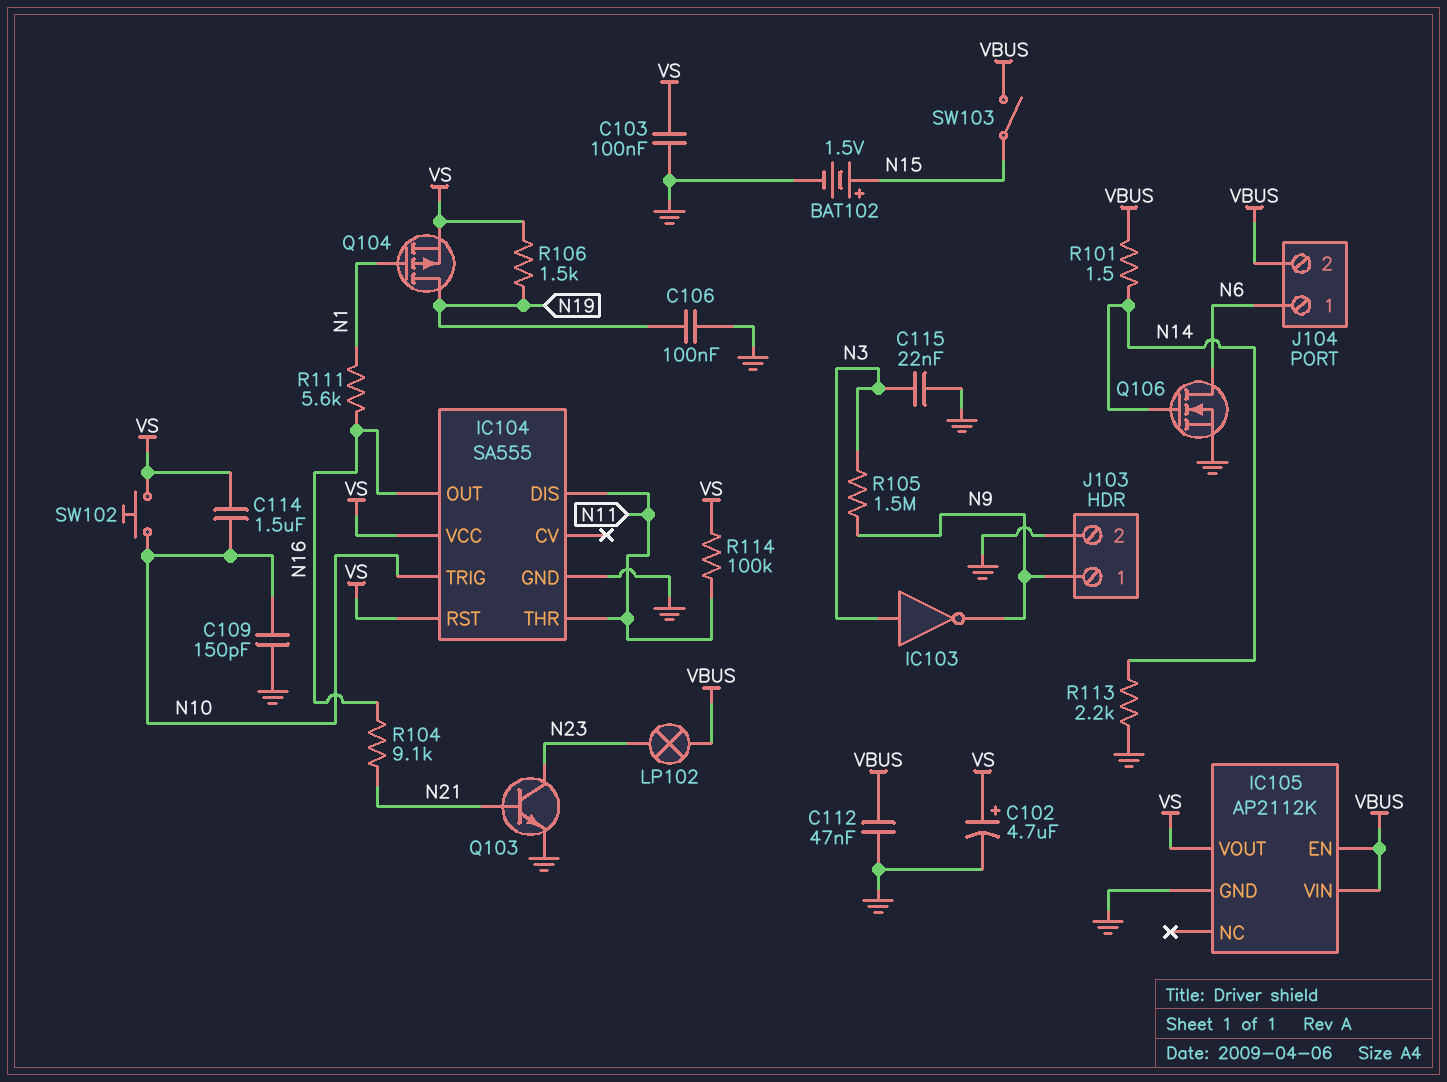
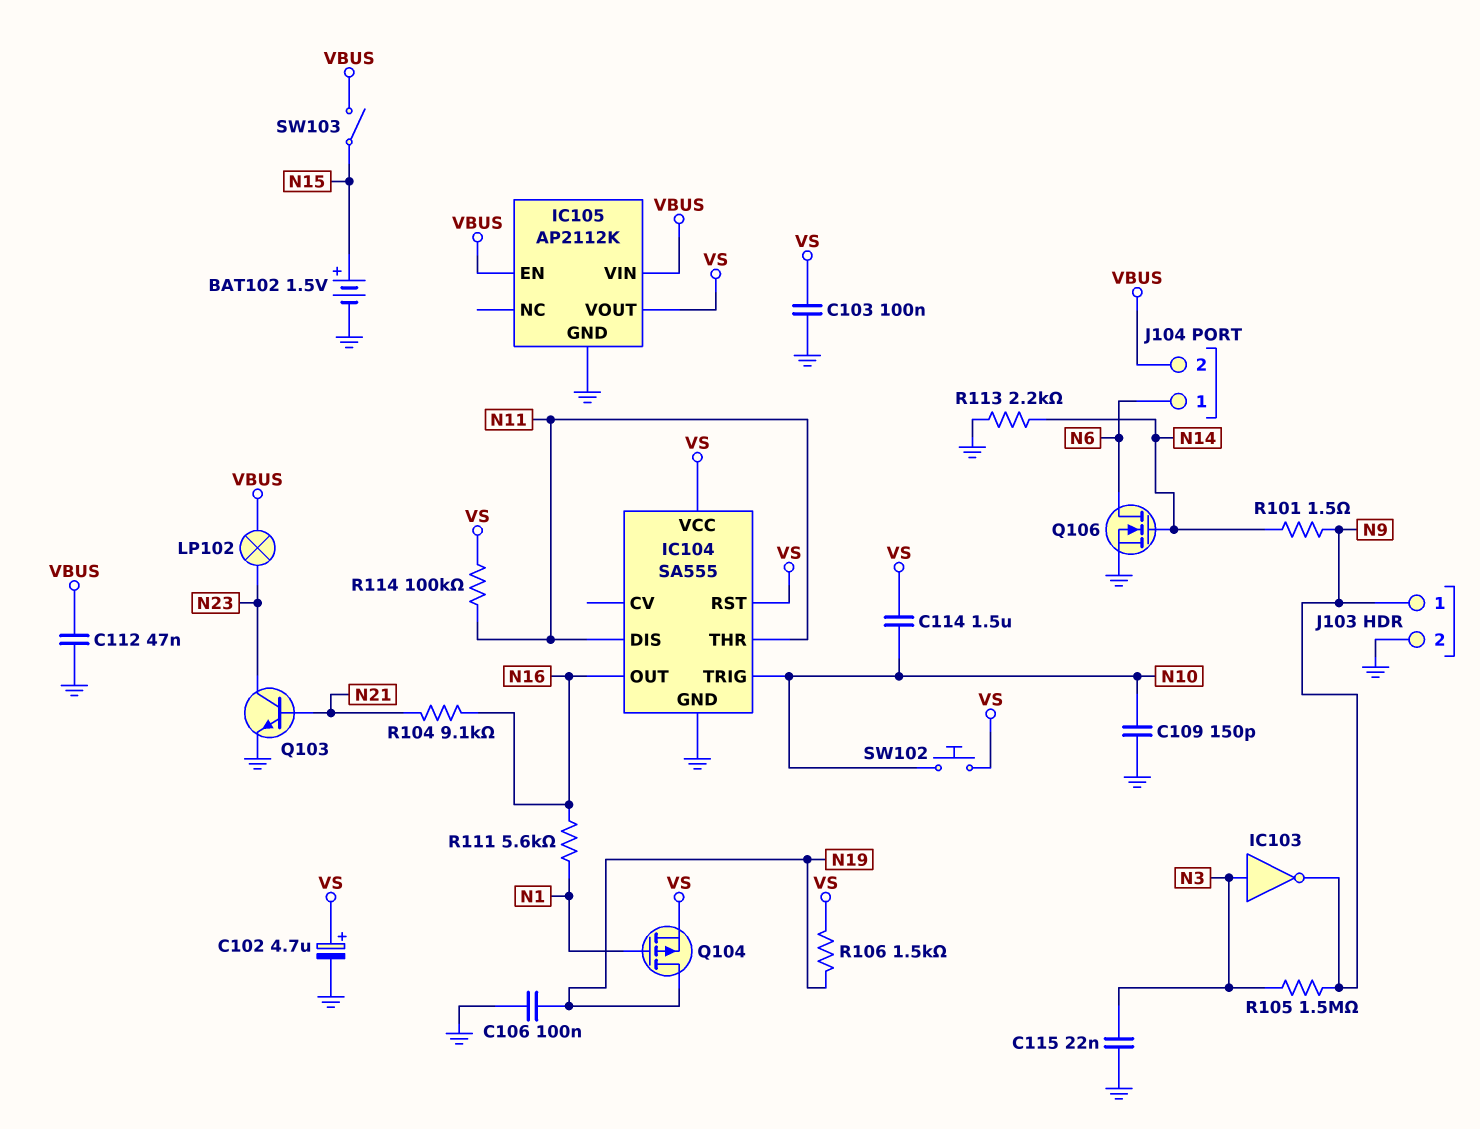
R101: 1.5 (N14, VBUS) -> 1.5 (N9, N14)

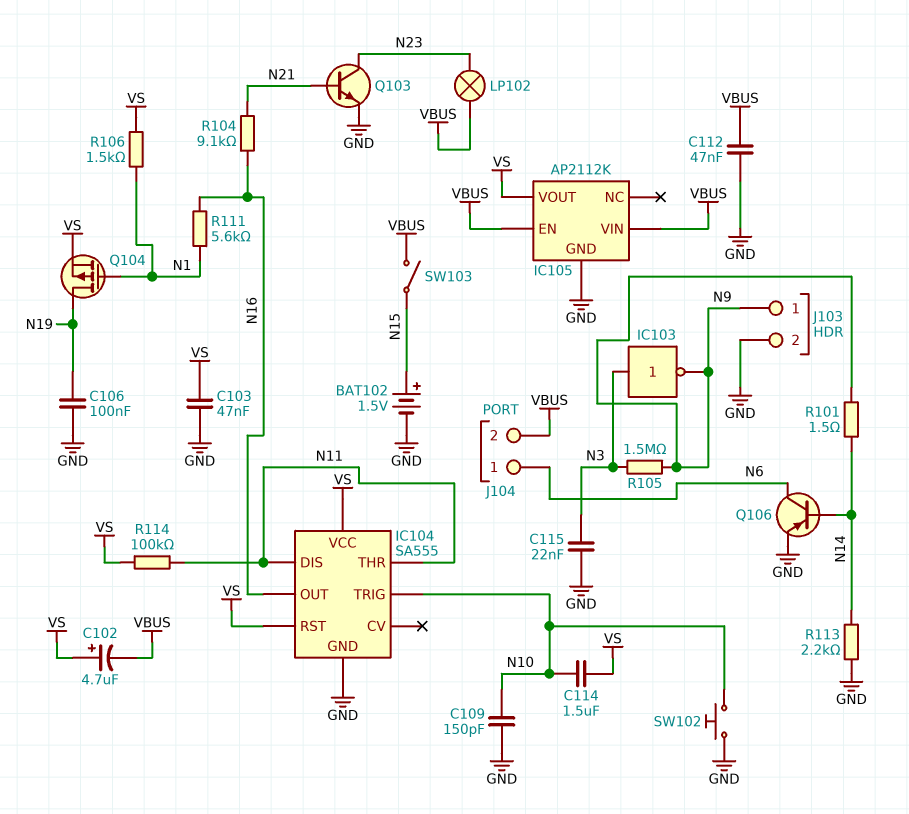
C102: 4.7uF (plus VS, minus GND) -> 4.7uF (plus VS, minus VBUS)
C103: 100nF (GND, VS) -> 47nF (GND, VS)
Q106: NMOS (G N14, D N6, S GND) -> PNP (B N14, C N6, E GND)
R106: 1.5k (N19, VS) -> 1.5k (N1, VS)
SW102: button (N10, VS) -> button (GND, N10)

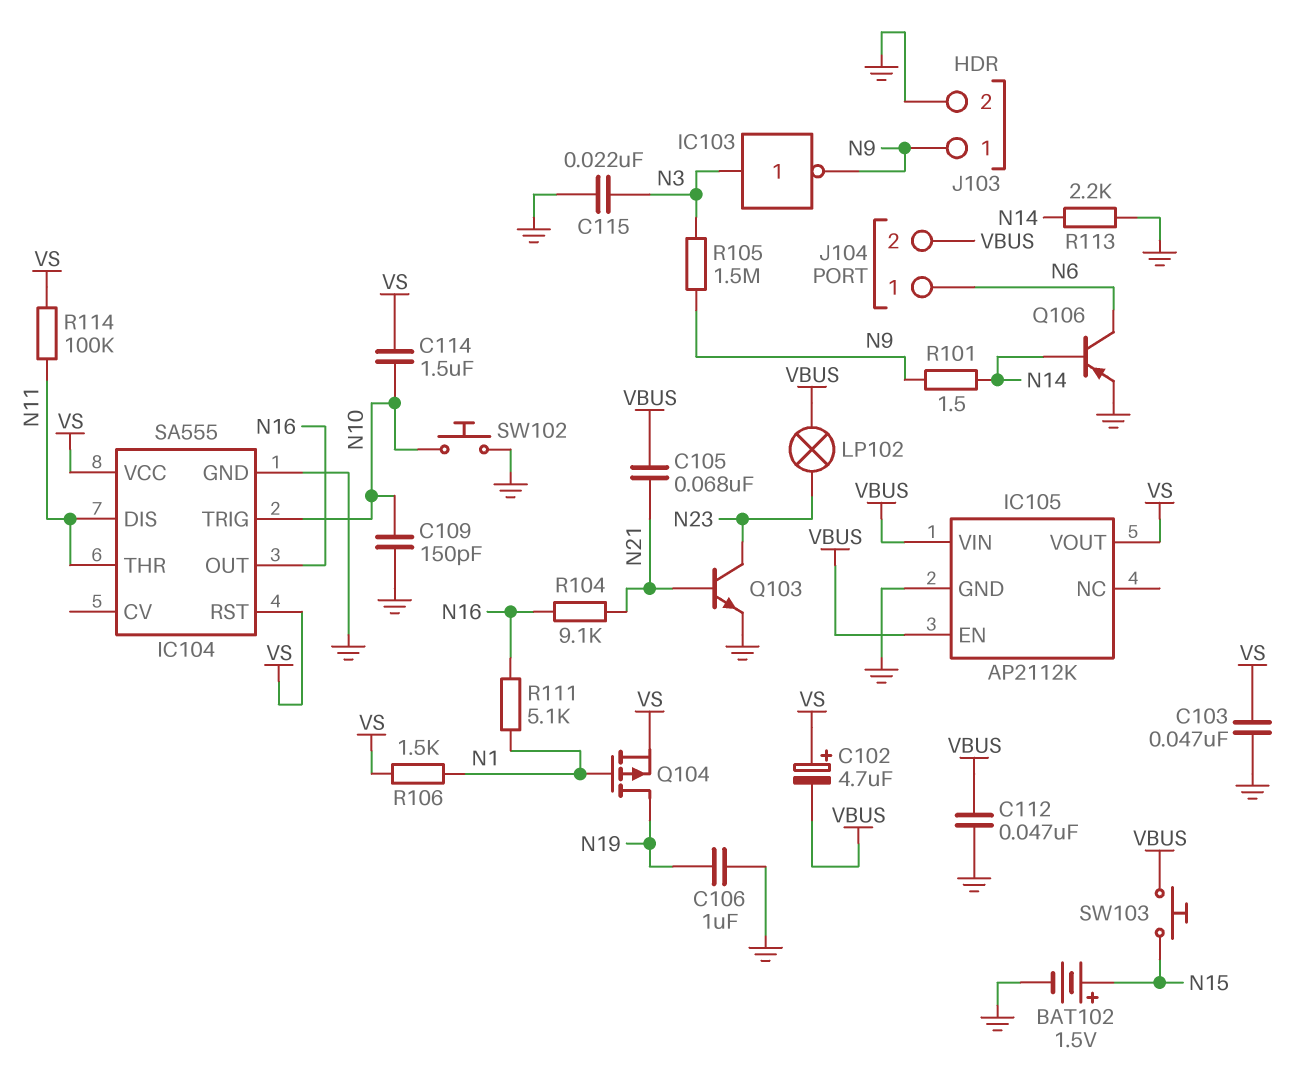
C105: none -> 68nF (N21, VBUS)
C106: 100nF (GND, N19) -> 1uF (GND, N19)
R111: 5.6k (N1, N16) -> 5.1k (N1, N16)
SW103: switch (N15, VBUS) -> button (N15, VBUS)

